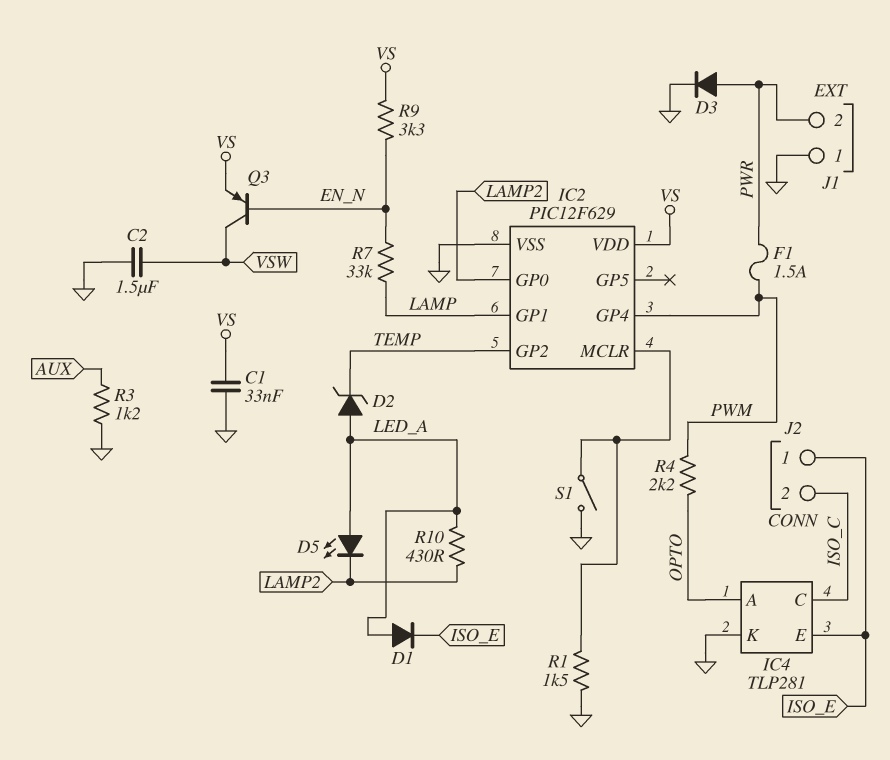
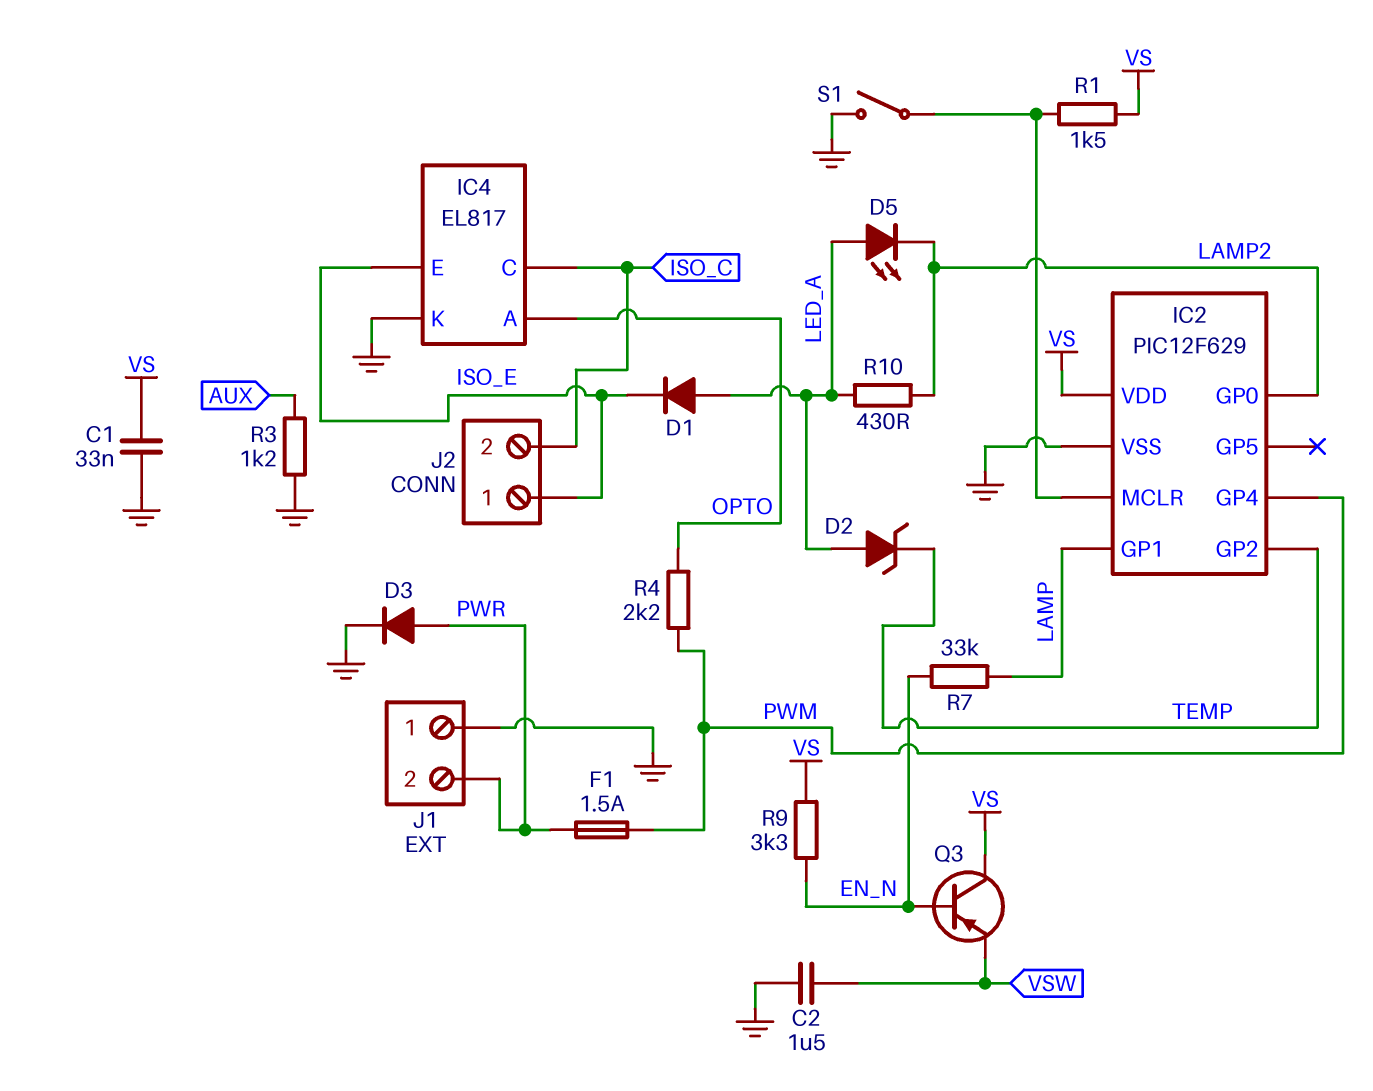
IC4: TLP281 -> EL817
Q3: PNP (B EN_N, C VSW, E VS) -> PNP (B EN_N, C VS, E VSW)
R1: 1.5k (GND, IC2/MCLR) -> 1.5k (IC2/MCLR, VS)

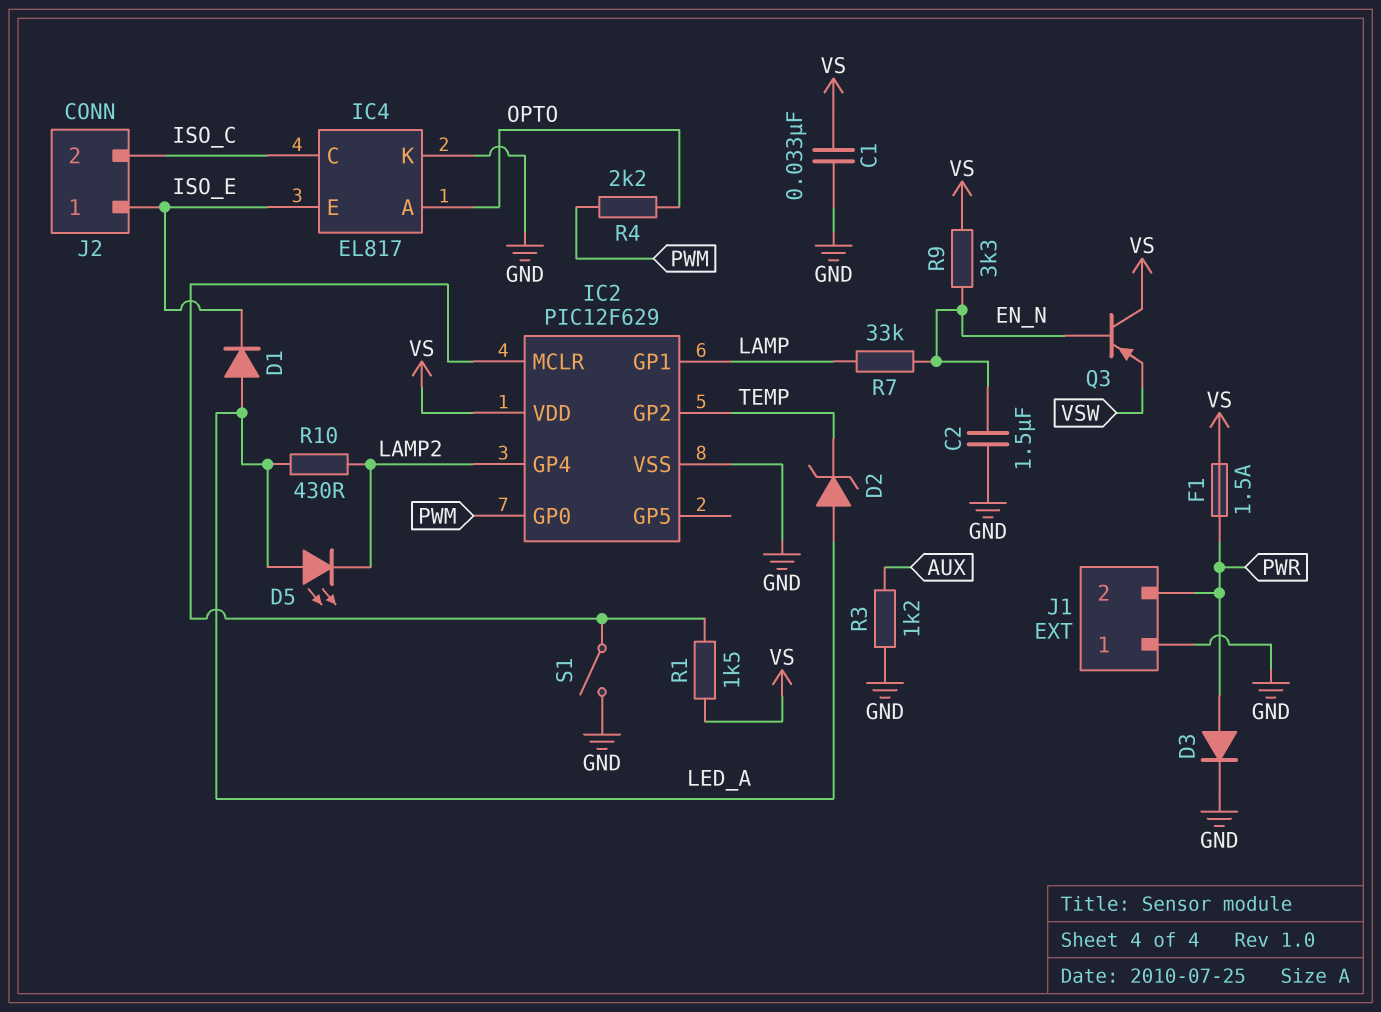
C2: 1.5uF (GND, VSW) -> 1.5uF (EN_N, GND)
F1: 1.5A (PWM, PWR) -> 1.5A (PWR, VS)
IC2 pin GP0: LAMP2 -> PWM
IC2 pin GP4: PWM -> LAMP2

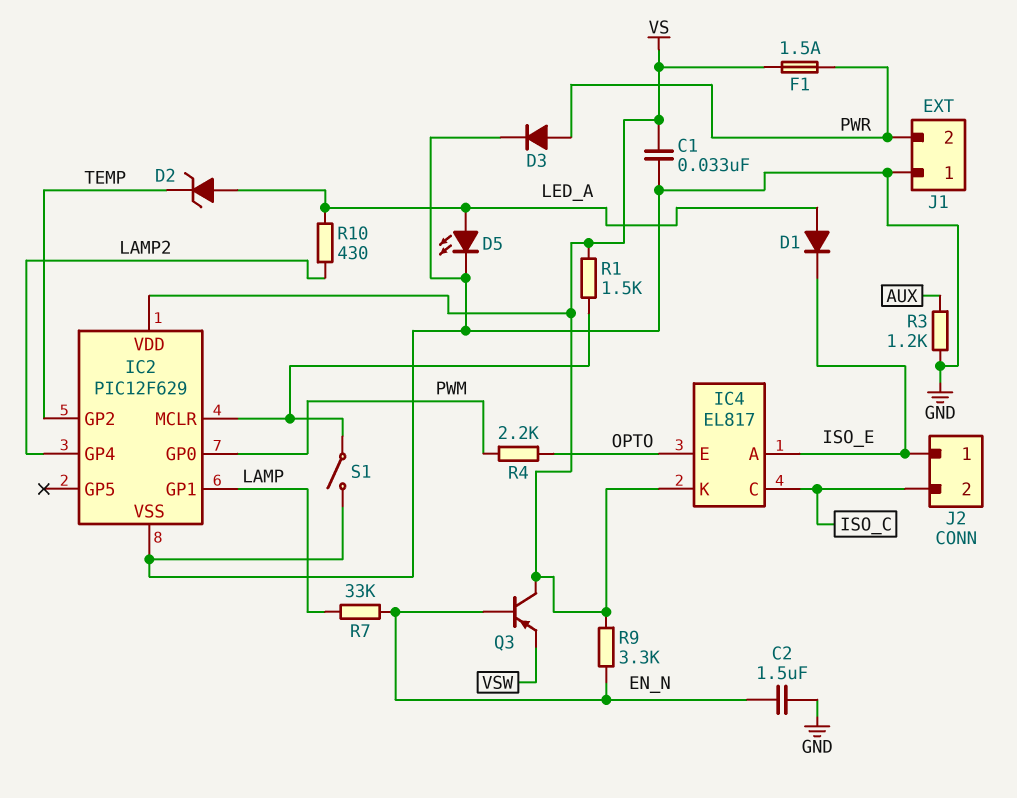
D5: LED (A LED_A, K LAMP2) -> LED (A LED_A, K GND)
IC4 pin A: OPTO -> ISO_E
IC4 pin E: ISO_E -> OPTO
IC4 pin K: GND -> VS

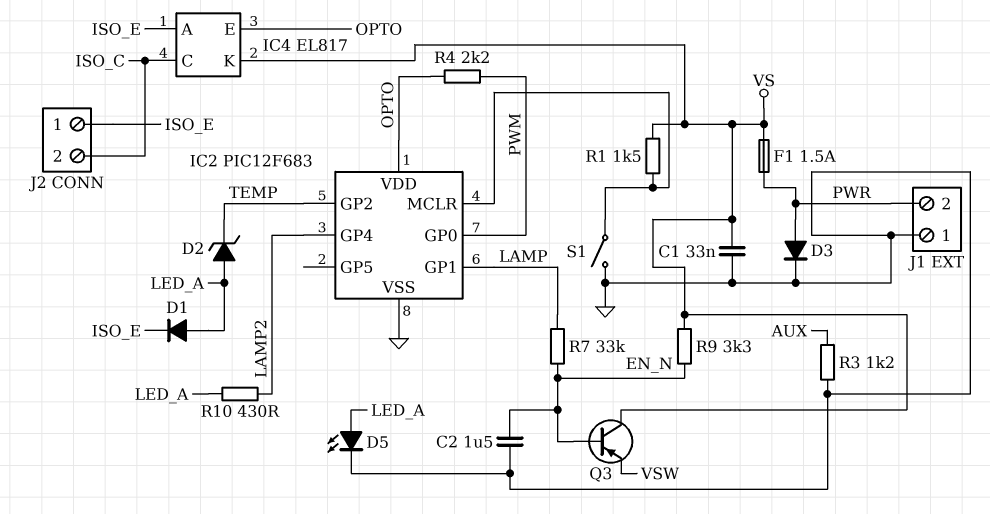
IC2: PIC12F629 -> PIC12F683
IC2 pin VDD: VS -> OPTO

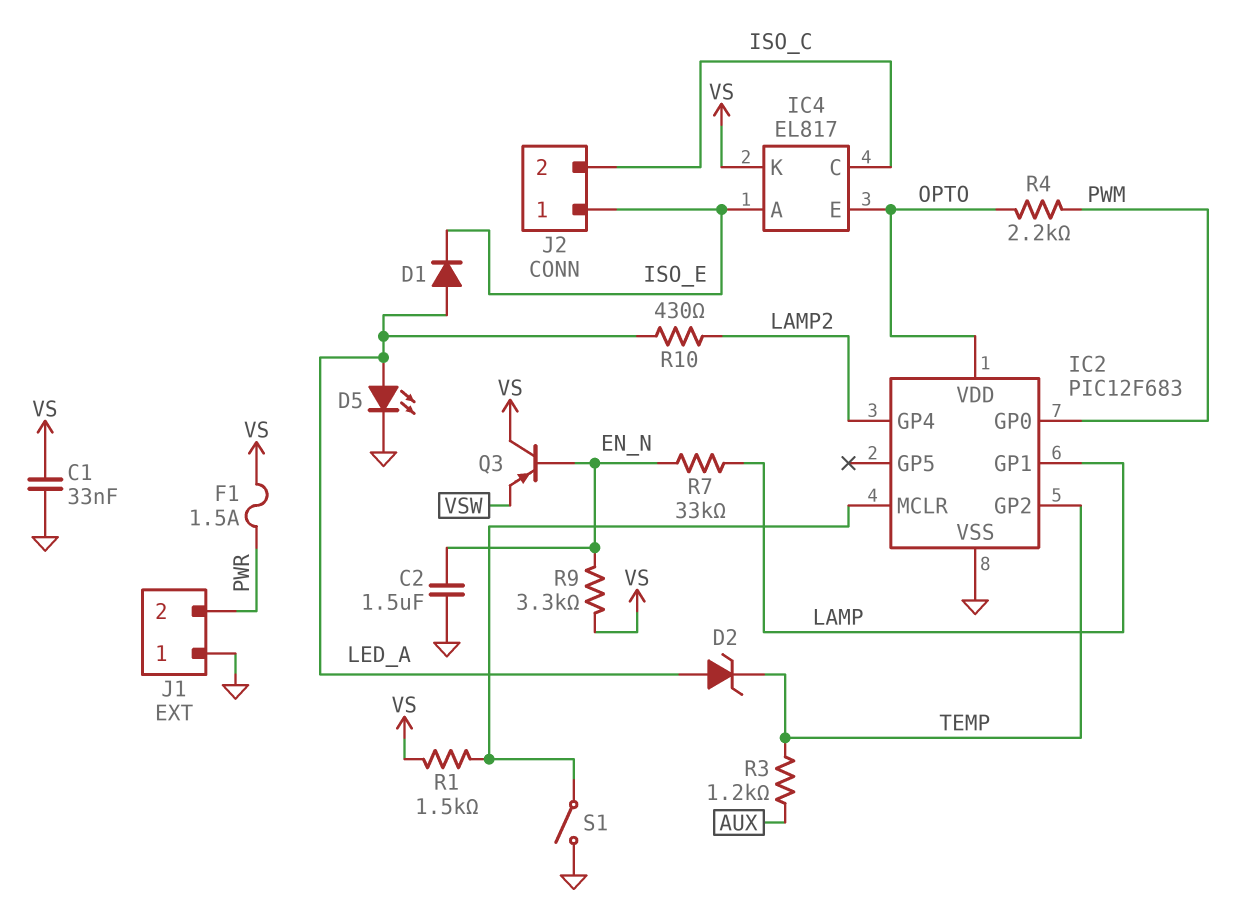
D3: diode (A PWR, K GND) -> none
R3: 1.2k (AUX, GND) -> 1.2k (AUX, TEMP)

